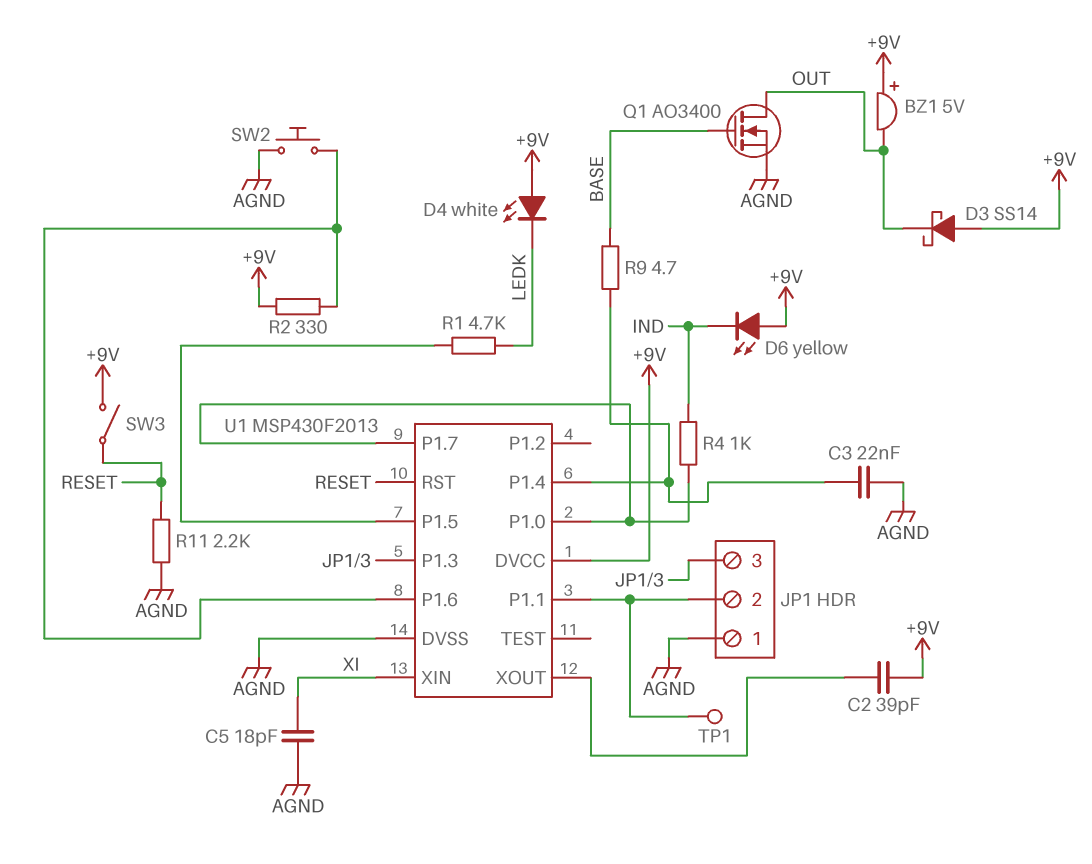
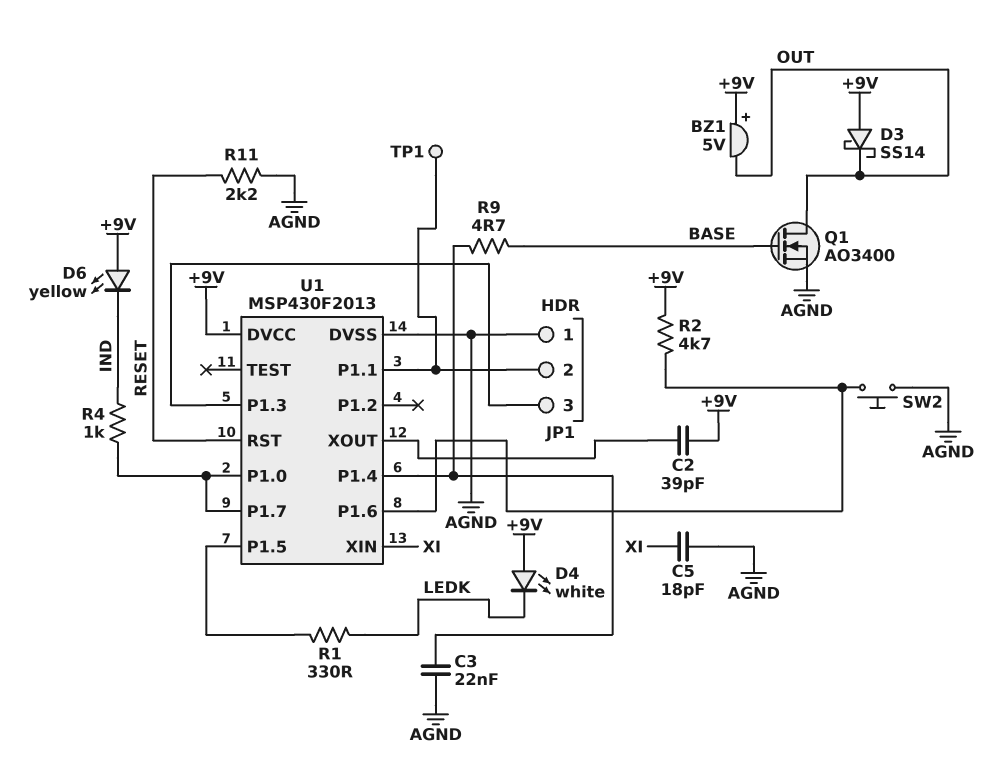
R1: 4.7k (LEDK, U1/P1.5) -> 330 (LEDK, U1/P1.5)
R2: 330 (+9V, U1/P1.6) -> 4.7k (+9V, U1/P1.6)
SW3: switch (+9V, RESET) -> none

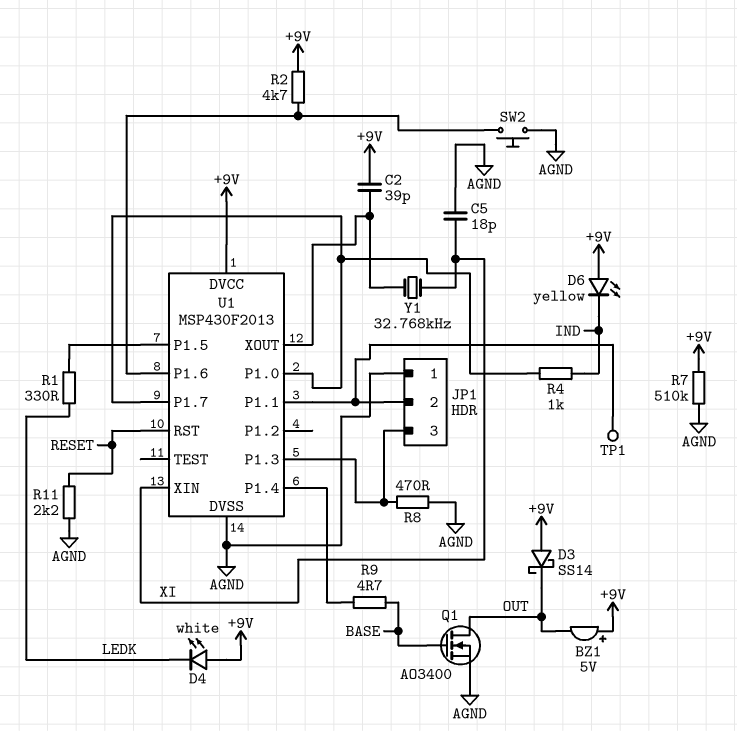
C3: 22nF (AGND, U1/P1.4) -> none
R7: none -> 510k (+9V, AGND)
R8: none -> 470 (AGND, JP1/3)
Y1: none -> 32.768kHz (U1/XOUT, XI)

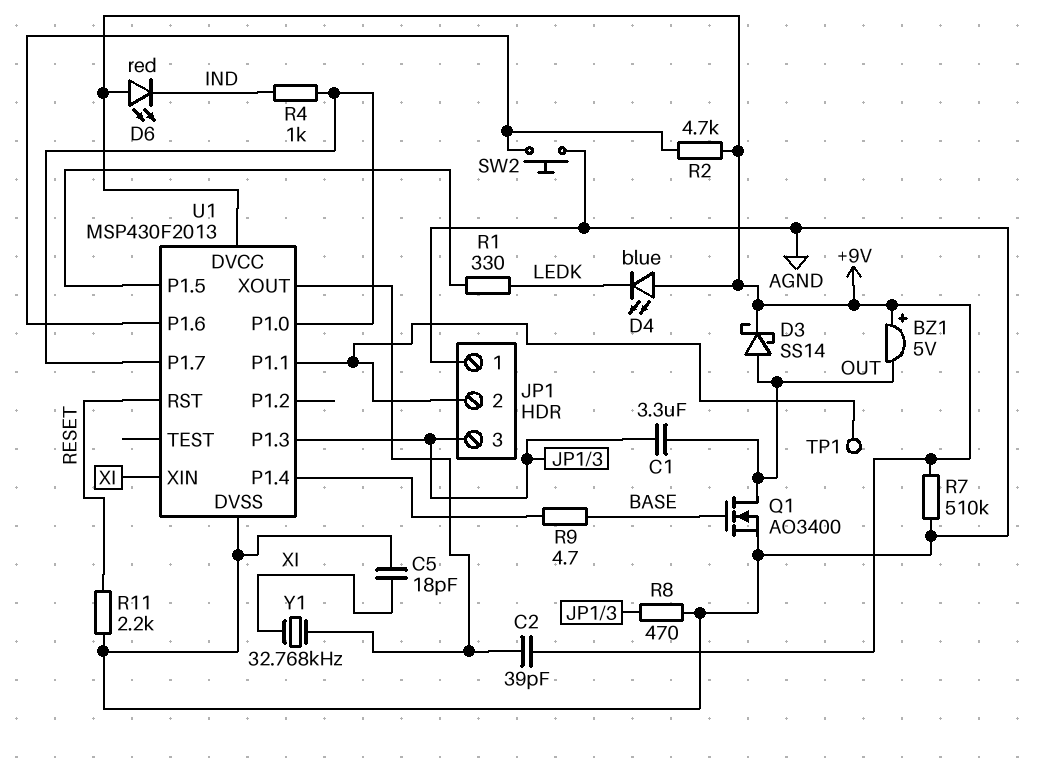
C1: none -> 3.3uF (JP1/3, OUT)
D3: schottky SS14 (A +9V, K OUT) -> schottky SS14 (A OUT, K +9V)
D4: LED white (A +9V, K LEDK) -> LED blue (A +9V, K LEDK)
D6: LED yellow (A +9V, K IND) -> LED red (A +9V, K IND)

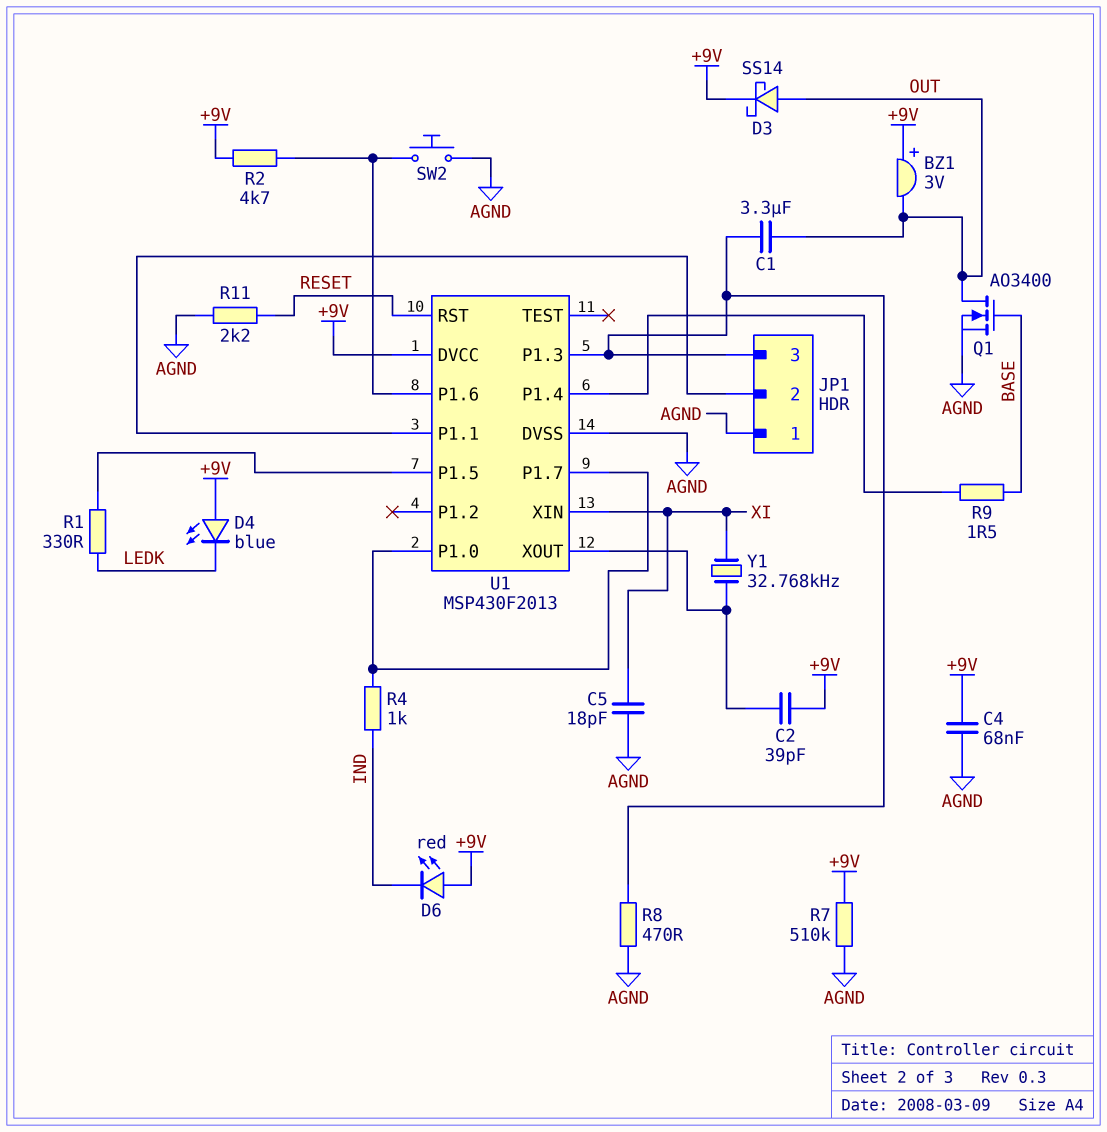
BZ1: buzzer 5V (plus +9V, minus OUT) -> buzzer 3V (plus +9V, minus OUT)
C4: none -> 68nF (+9V, AGND)
R9: 4.7 (BASE, U1/P1.4) -> 1.5 (BASE, U1/P1.4)
TP1: test point (JP1/2) -> none

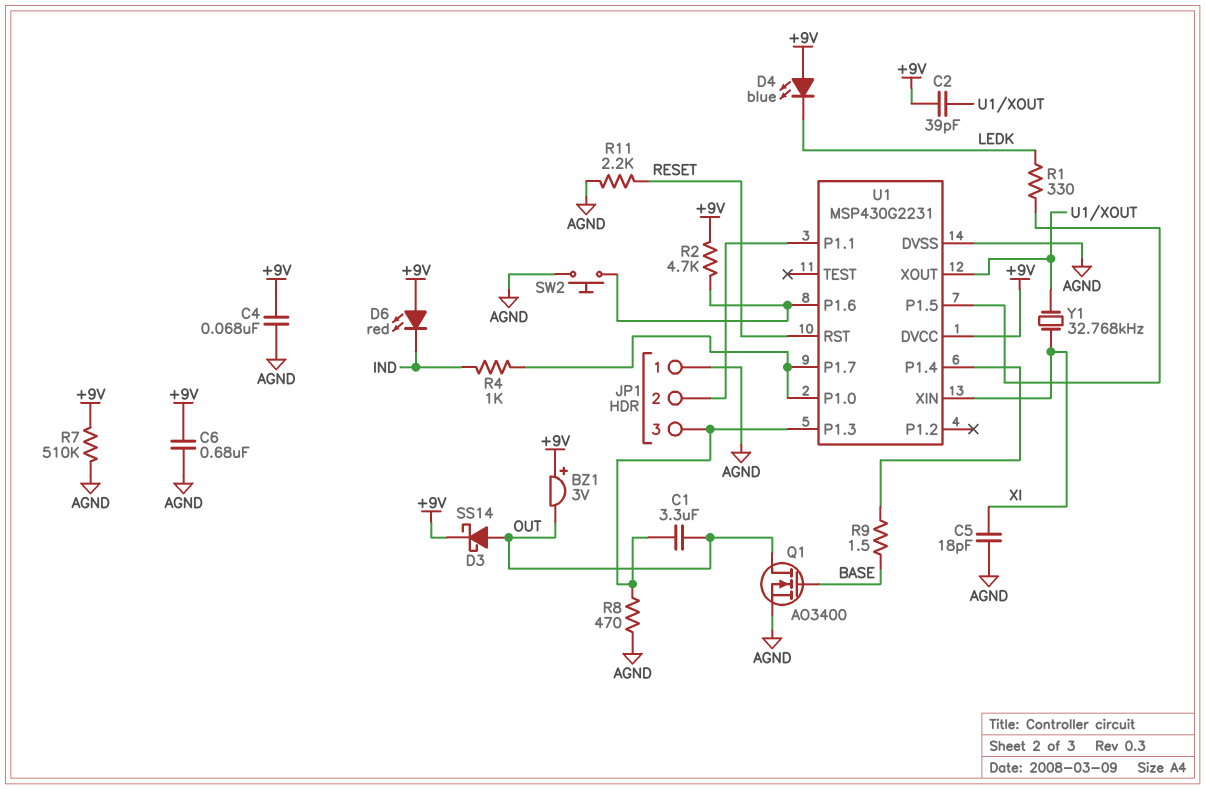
C6: none -> 680nF (+9V, AGND)
U1: MSP430F2013 -> MSP430G2231

